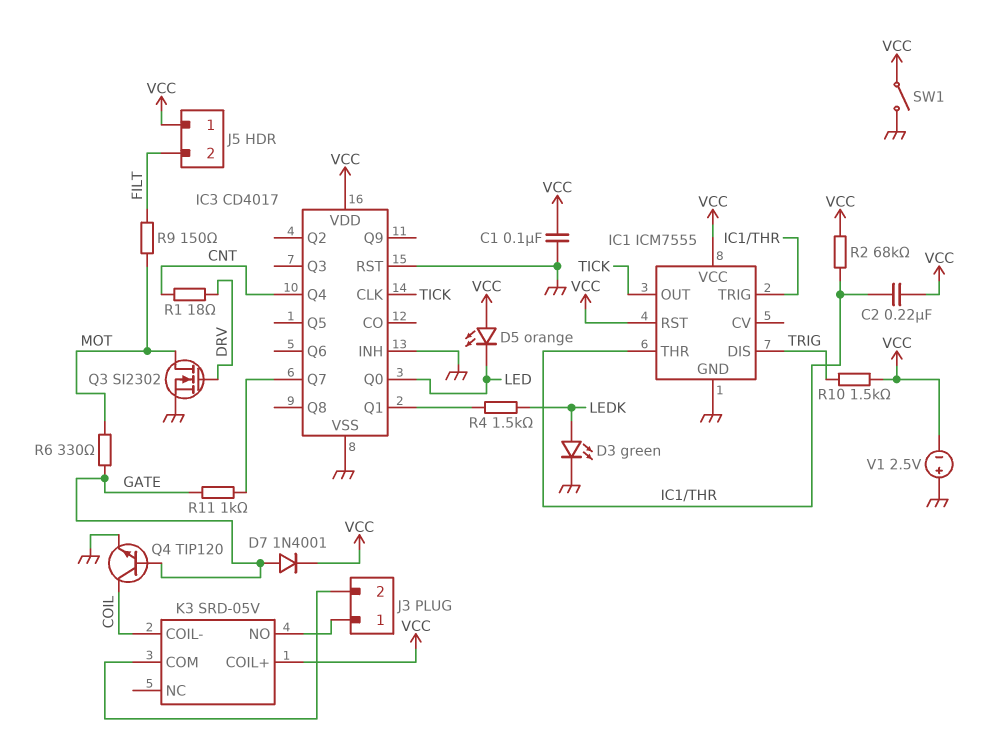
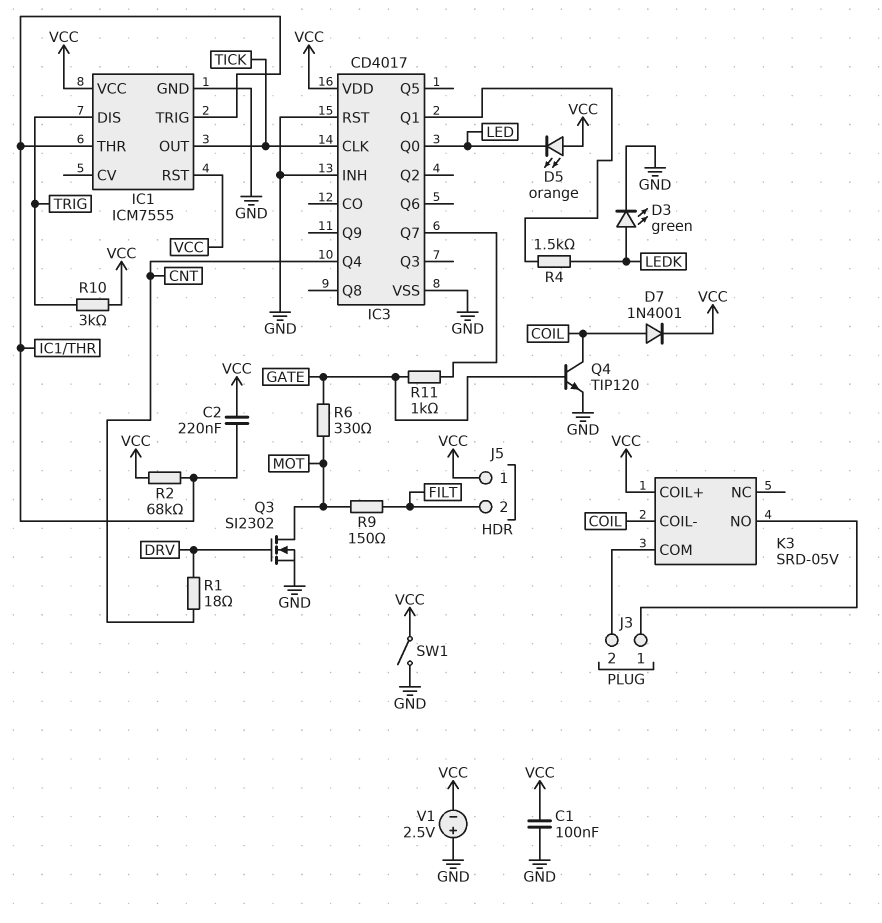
D7: diode 1N4001 (A GATE, K VCC) -> diode 1N4001 (A COIL, K VCC)
R10: 1.5k (TRIG, VCC) -> 3k (TRIG, VCC)

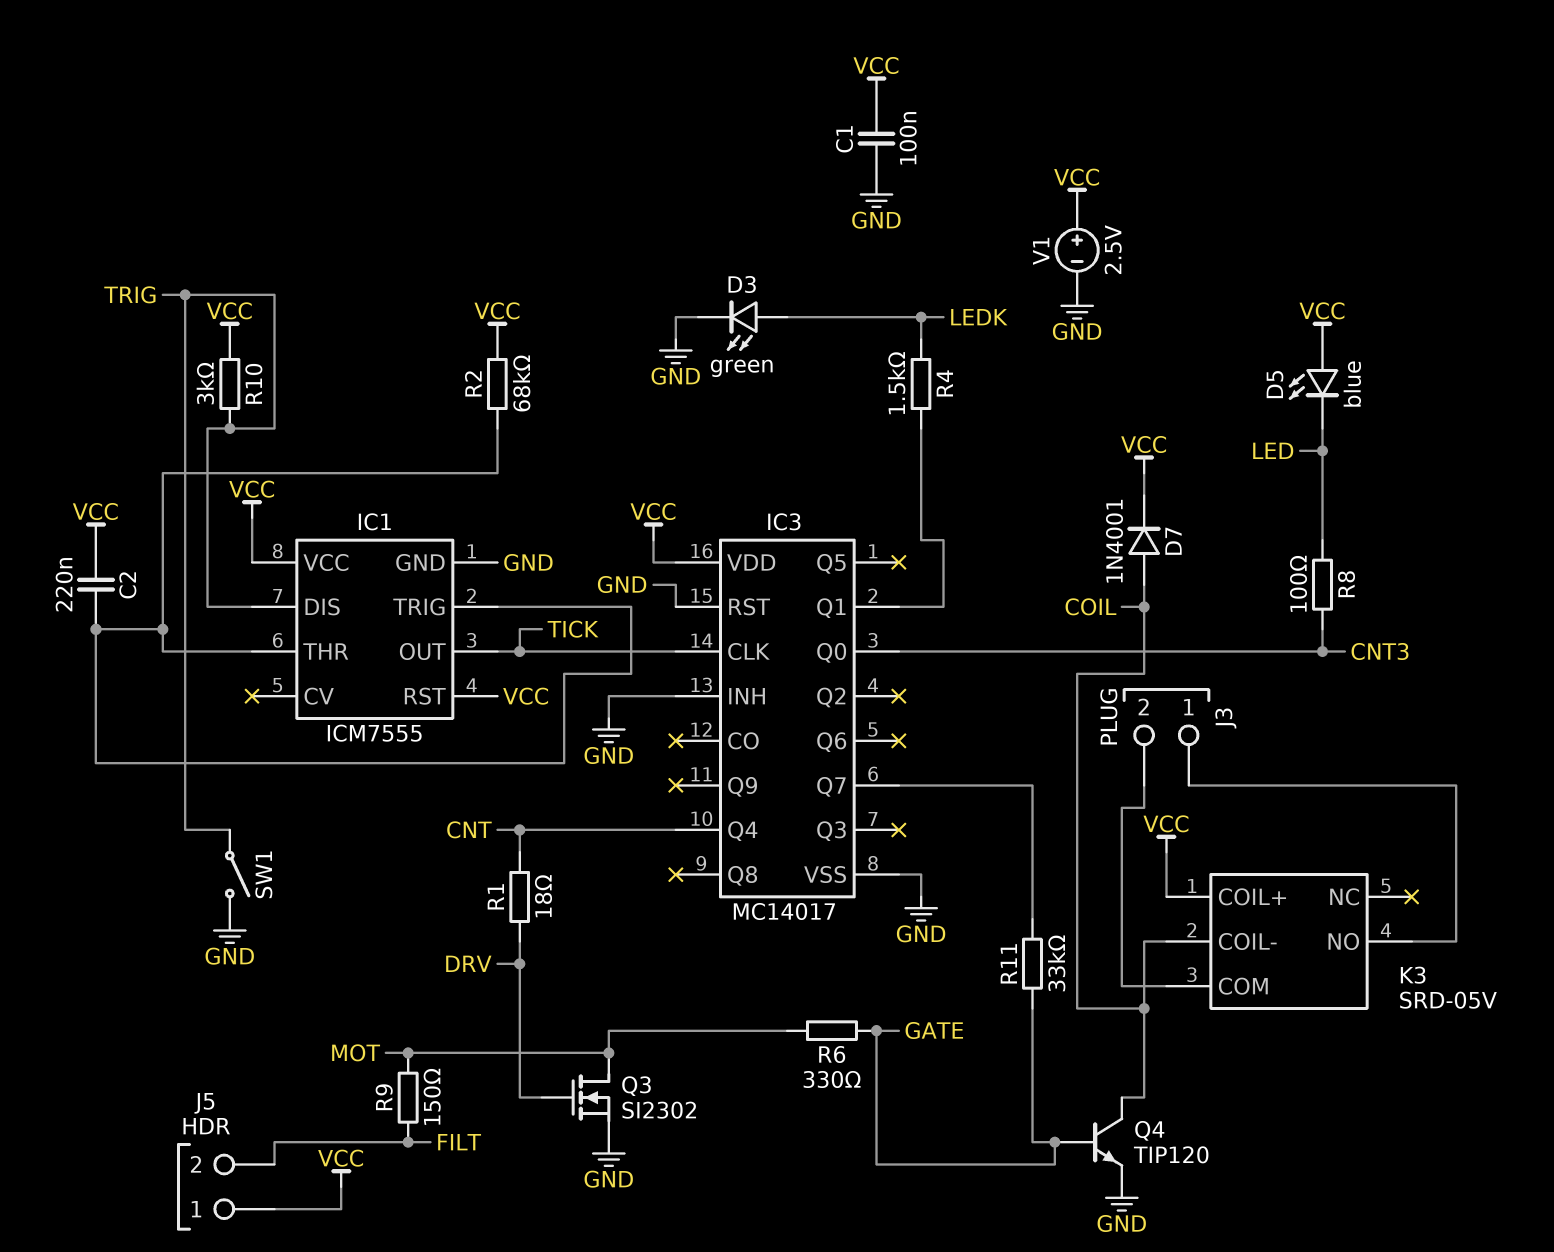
D5: LED orange (A VCC, K LED) -> LED blue (A VCC, K LED)
IC3: CD4017 -> MC14017
IC3 pin Q0: LED -> CNT3
R8: none -> 100 (CNT3, LED)
R11: 1k (GATE, IC3/Q7) -> 33k (GATE, IC3/Q7)
SW1: switch (GND, VCC) -> switch (GND, TRIG)
V1: 2.5V (plus GND, minus VCC) -> 2.5V (plus VCC, minus GND)

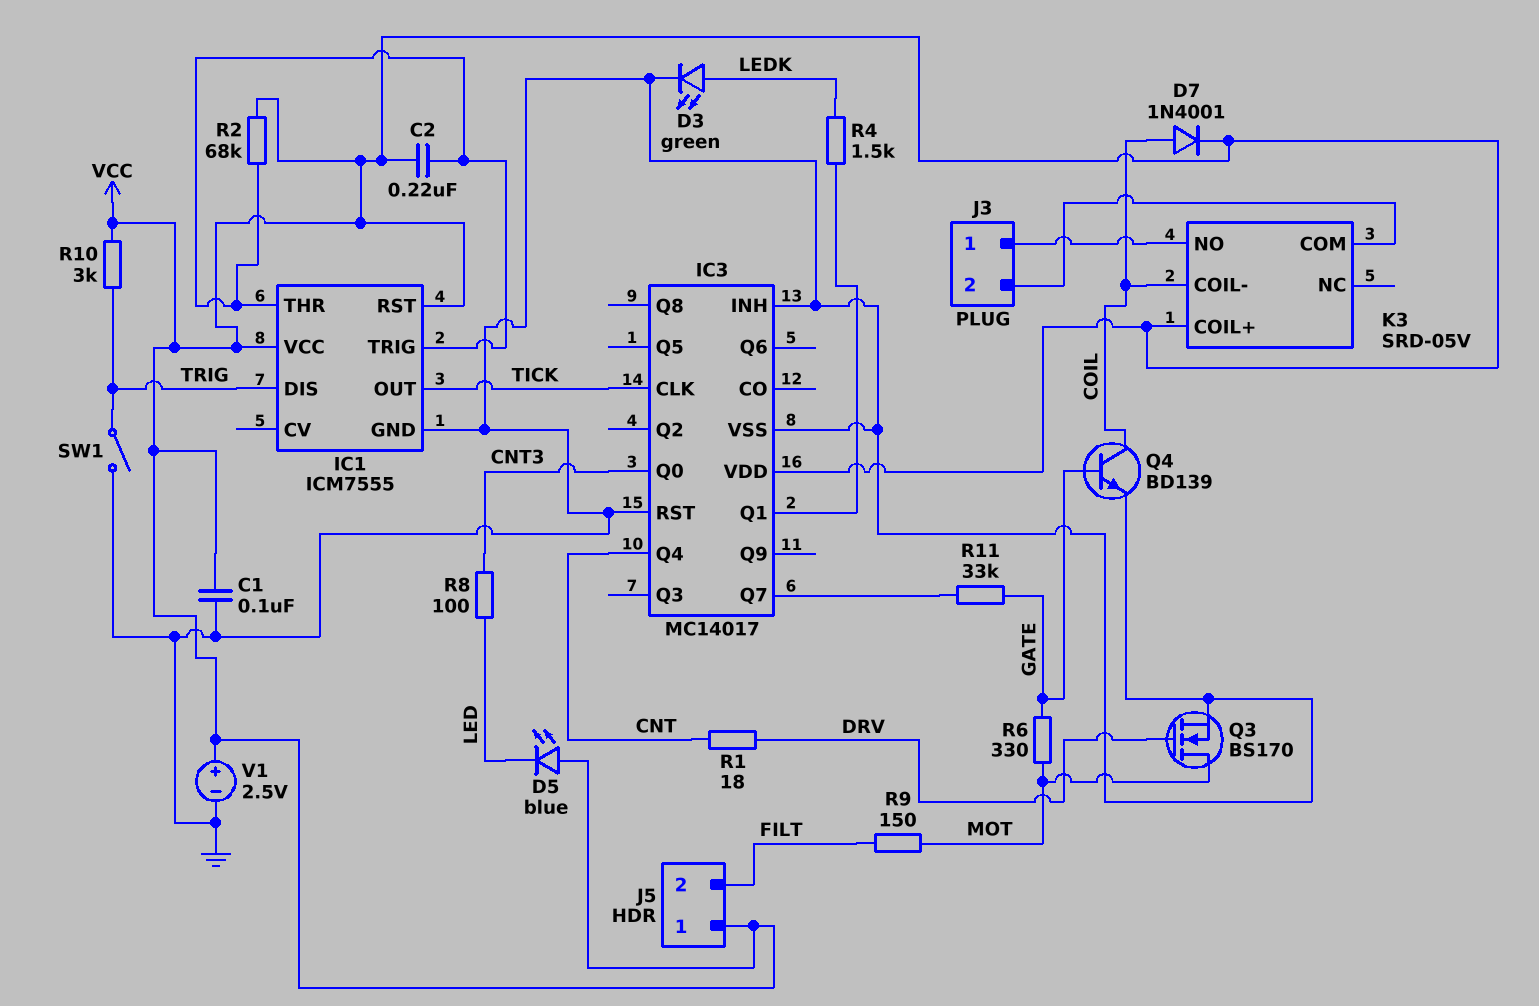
Q3: NMOS SI2302 (G DRV, D MOT, S GND) -> NMOS BS170 (G DRV, D MOT, S GND)
Q4: NPN TIP120 (B GATE, C COIL, E GND) -> NPN BD139 (B GATE, C COIL, E GND)

